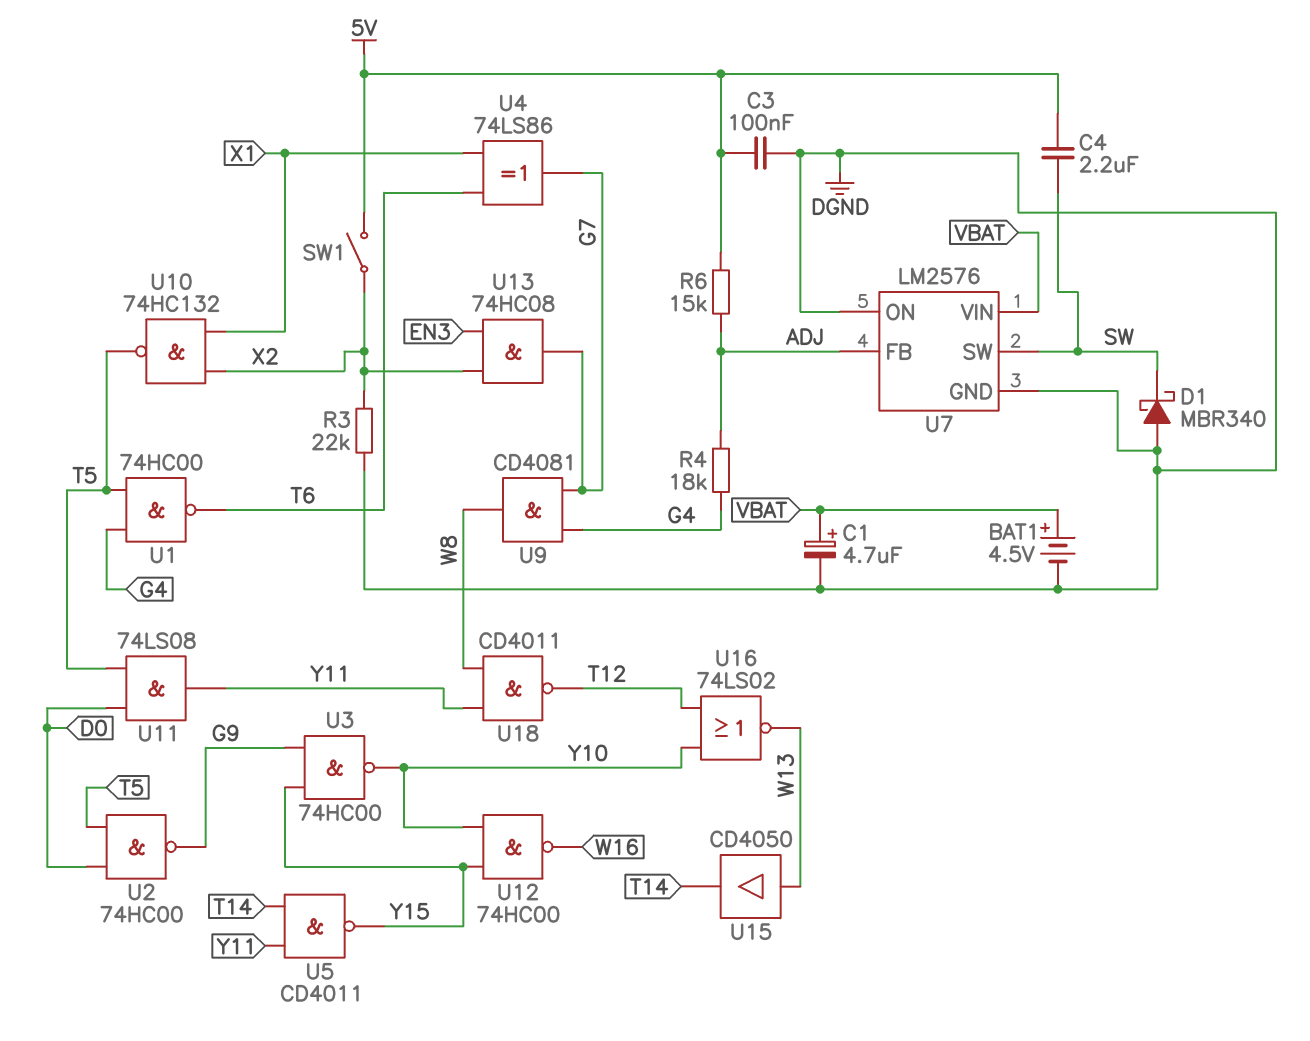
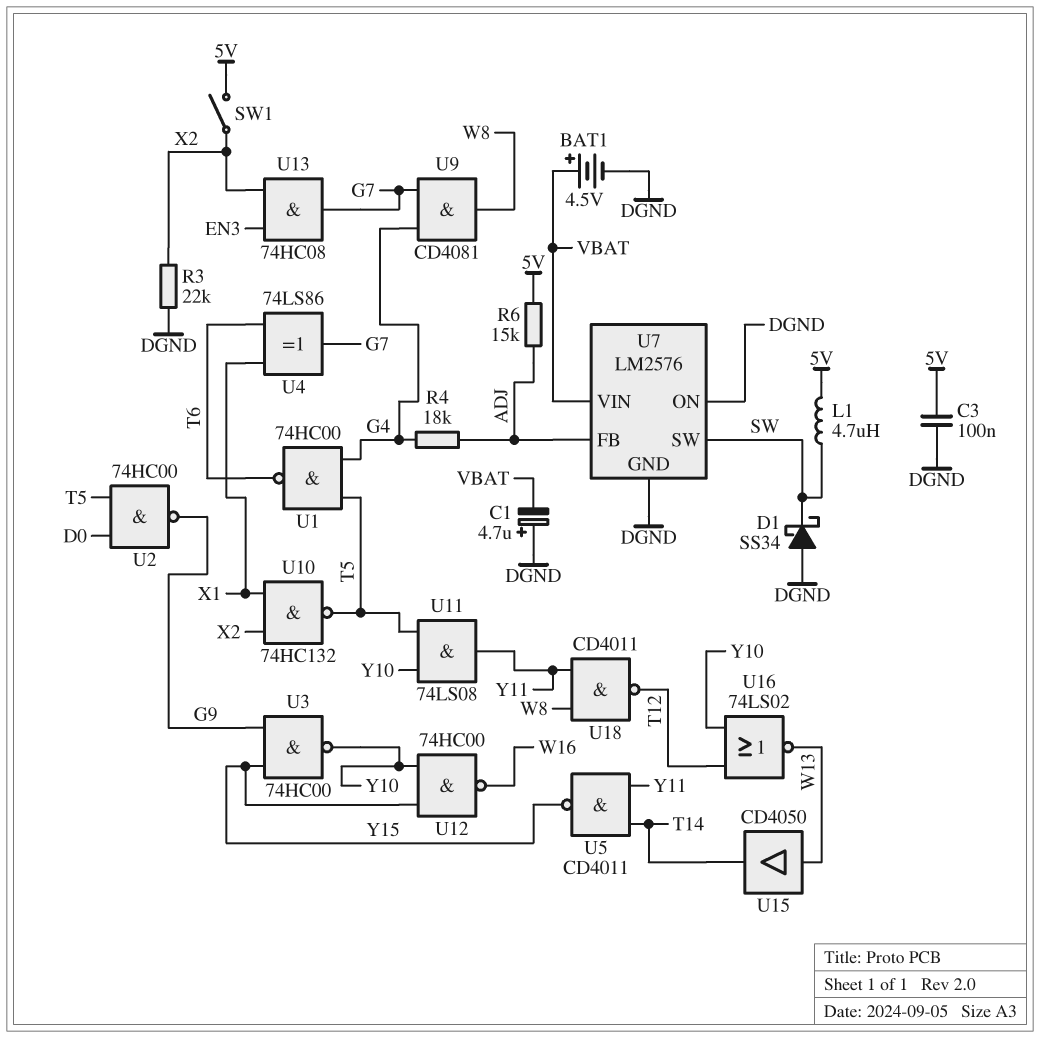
C1: 4.7uF (plus VBAT, minus DGND) -> 4.7uF (plus DGND, minus VBAT)
C4: 2.2uF (5V, SW) -> none
D1: schottky MBR340 (A DGND, K SW) -> schottky SS34 (A DGND, K SW)
L1: none -> 4.7uH (5V, SW)
U11: AND 74LS08 (in D0, in T5, out Y11) -> AND 74LS08 (in T5, in Y10, out Y11)

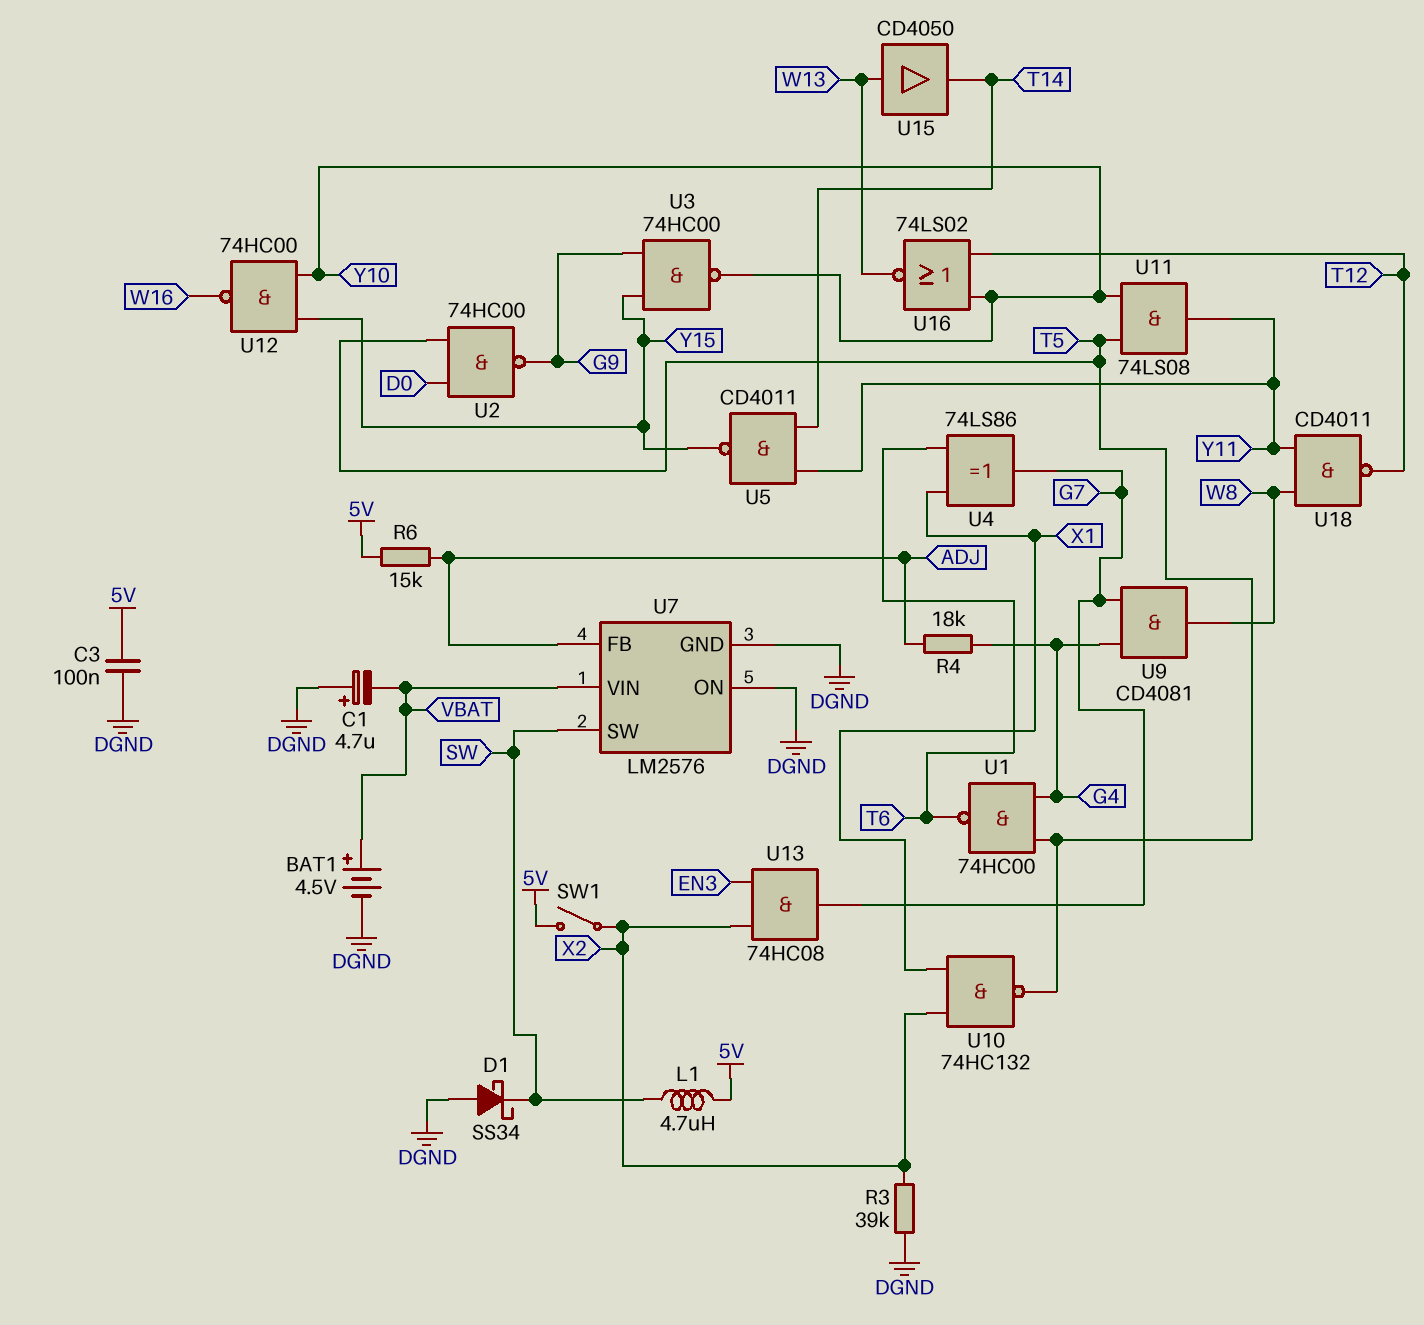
R3: 22k (DGND, X2) -> 39k (DGND, X2)

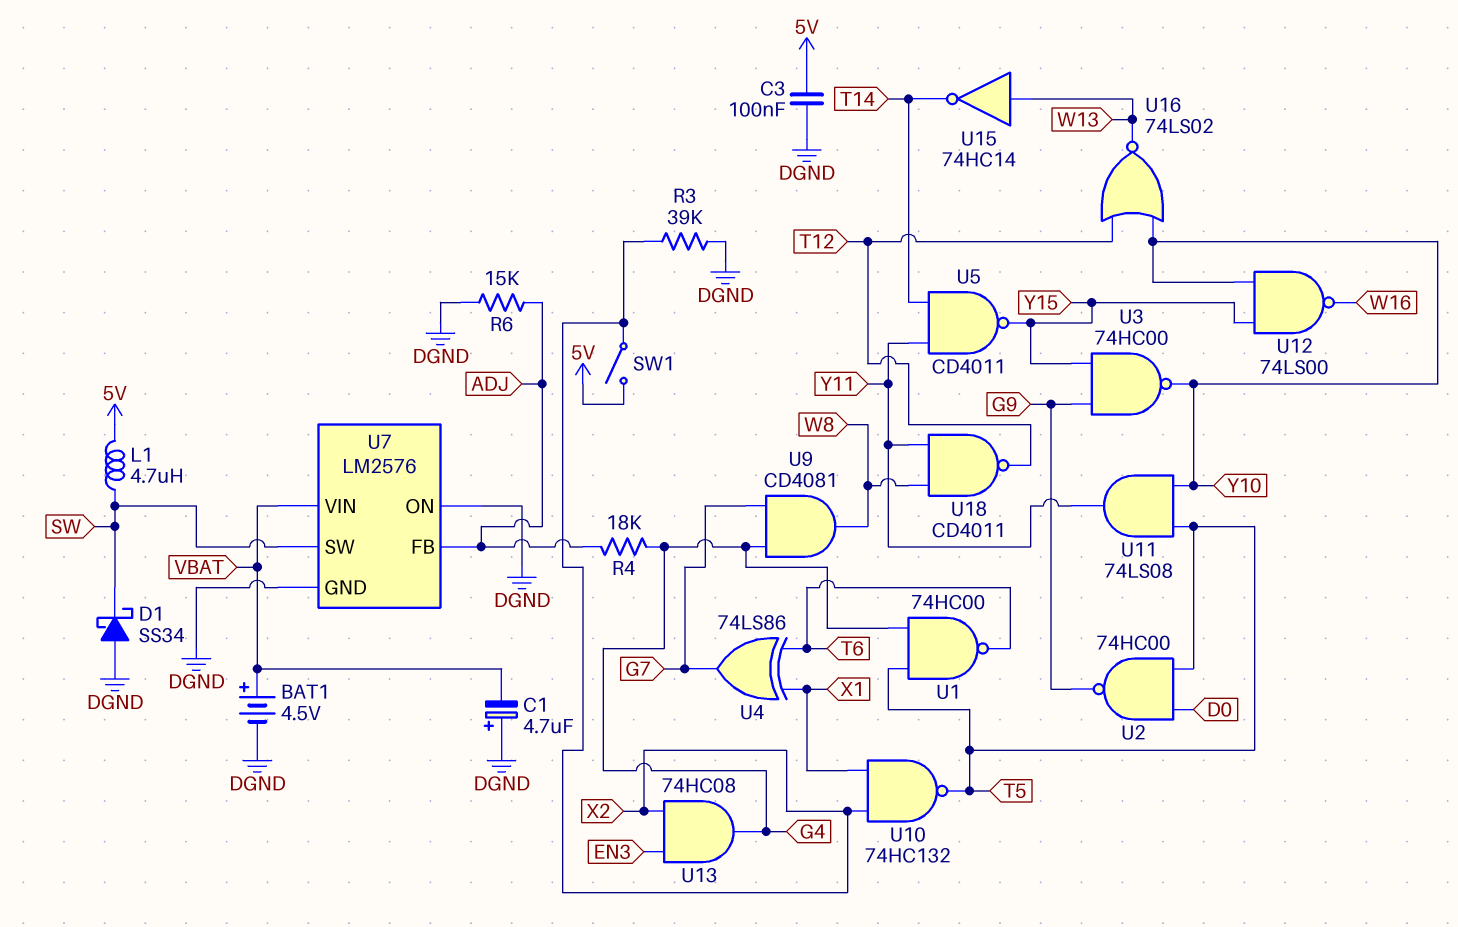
R6: 15k (5V, ADJ) -> 15k (ADJ, DGND)
U12: NAND 74HC00 (in Y10, in Y15, out W16) -> NAND 74LS00 (in Y10, in Y15, out W16)
U13: AND 74HC08 (in EN3, in X2, out G7) -> AND 74HC08 (in EN3, in X2, out G4)
U15: buffer CD4050 (in W13, out T14) -> NOT 74HC14 (in W13, out T14)

